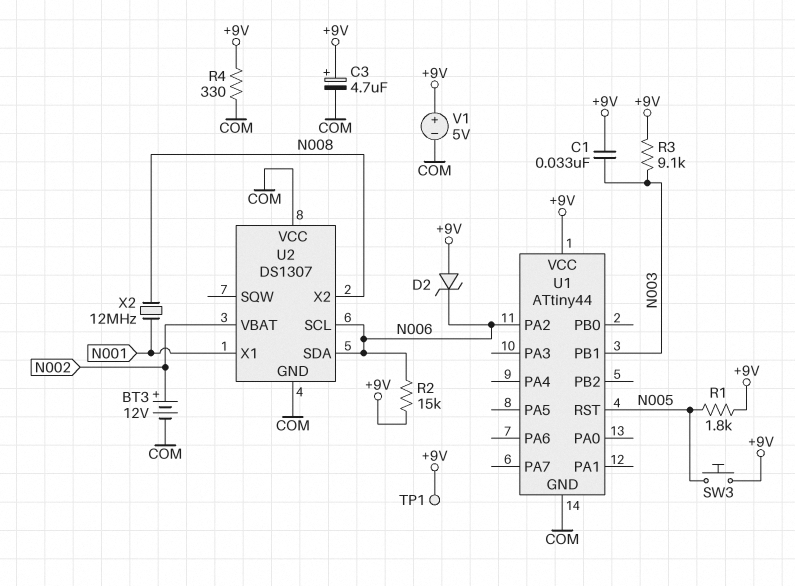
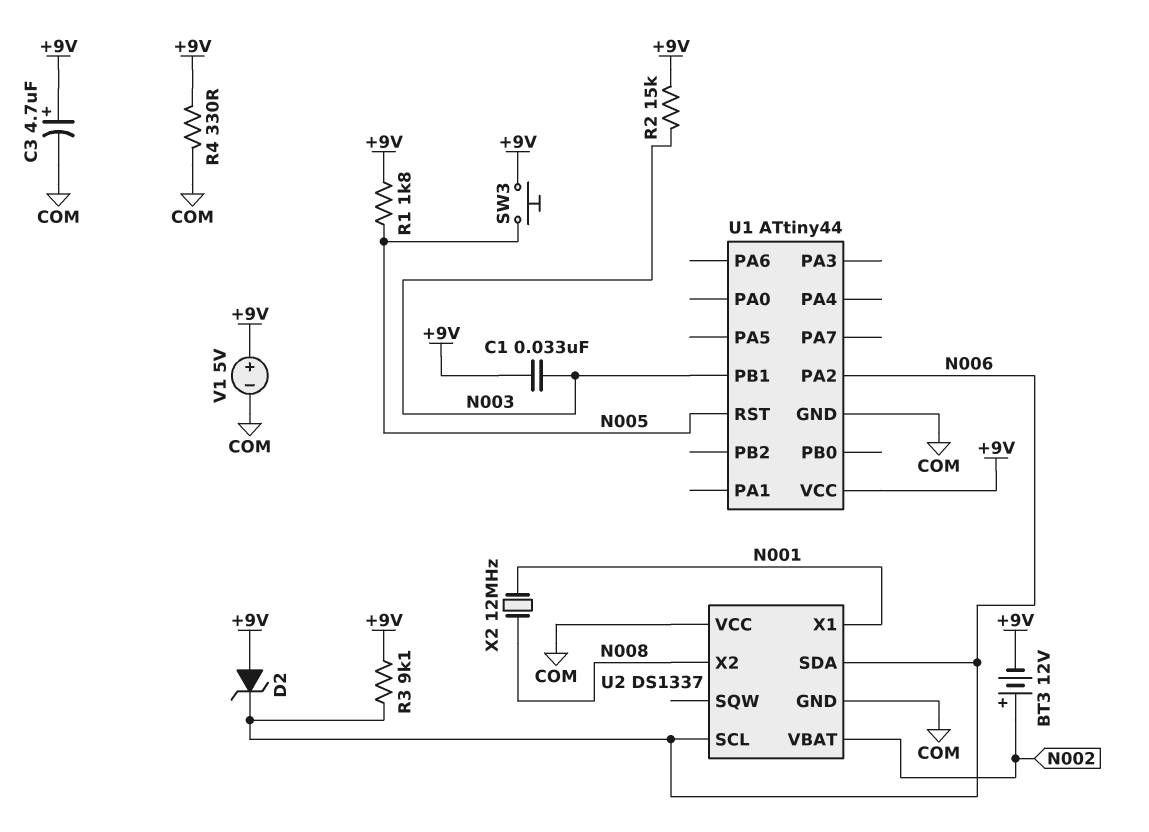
BT3: 12V (plus N002, minus COM) -> 12V (plus N002, minus +9V)
R2: 15k (+9V, N006) -> 15k (+9V, N003)
R3: 9.1k (+9V, N003) -> 9.1k (+9V, N006)
TP1: test point (+9V) -> none
U2: DS1307 -> DS1337

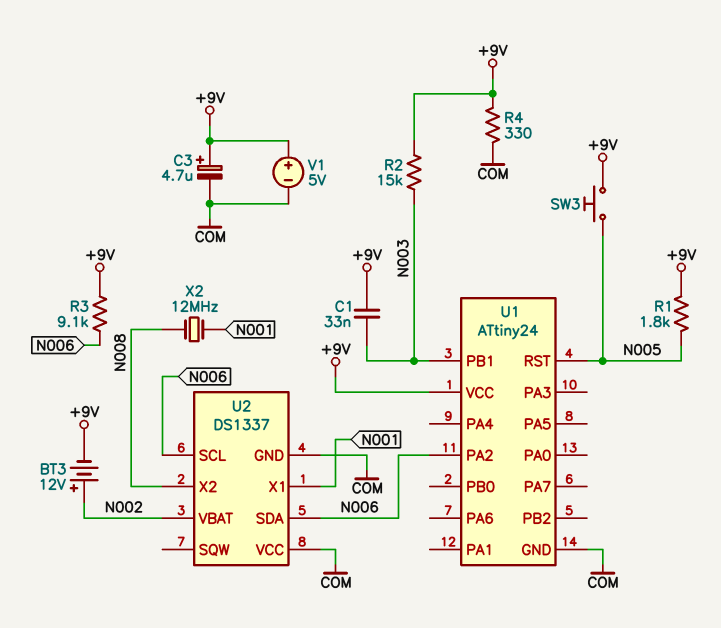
D2: zener (A +9V, K N006) -> none
U1: ATtiny44 -> ATtiny24

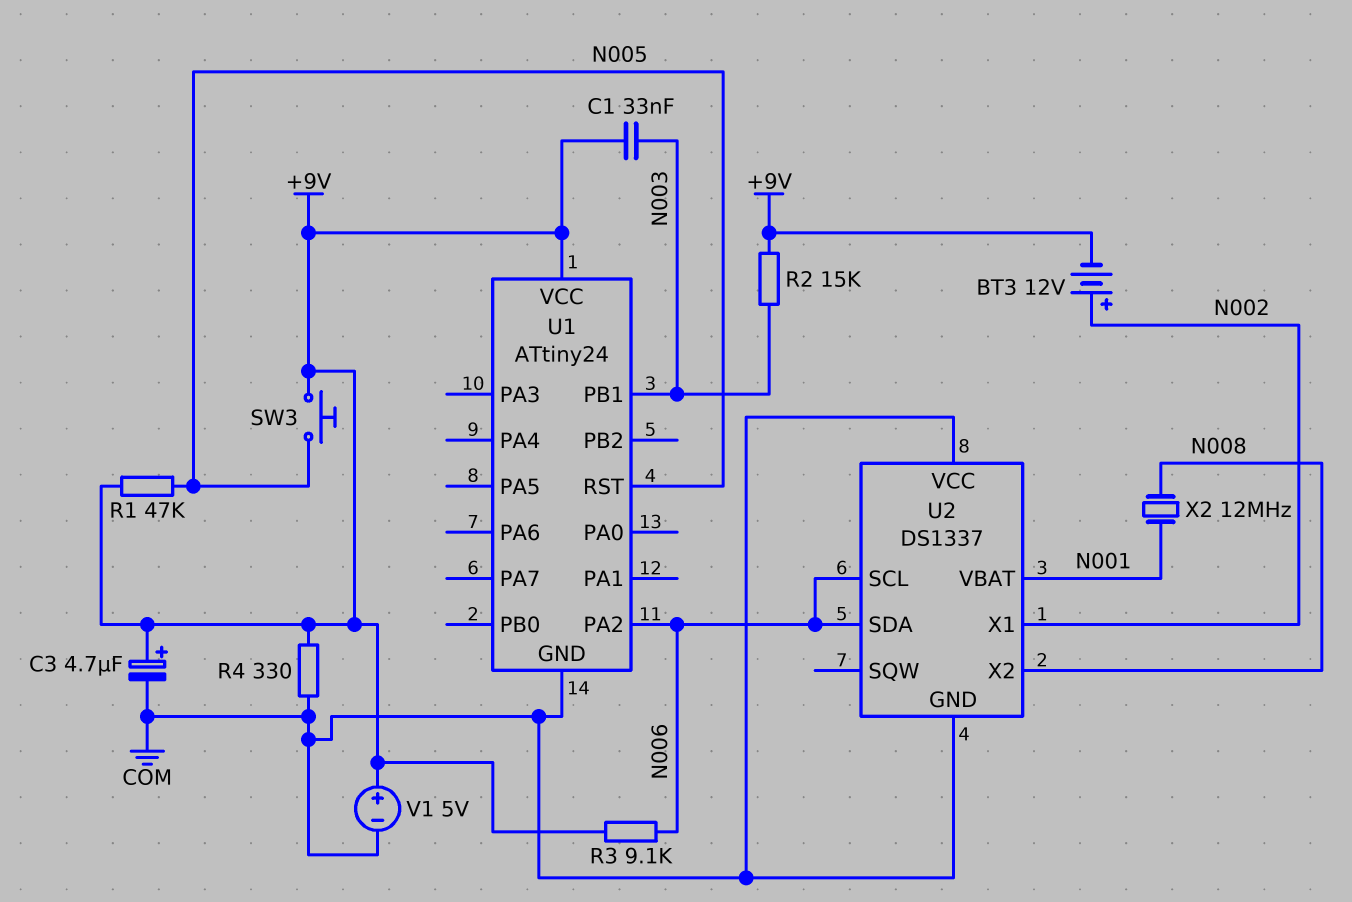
R1: 1.8k (+9V, N005) -> 47k (+9V, N005)
U2 pin VBAT: N002 -> N001
U2 pin X1: N001 -> N002

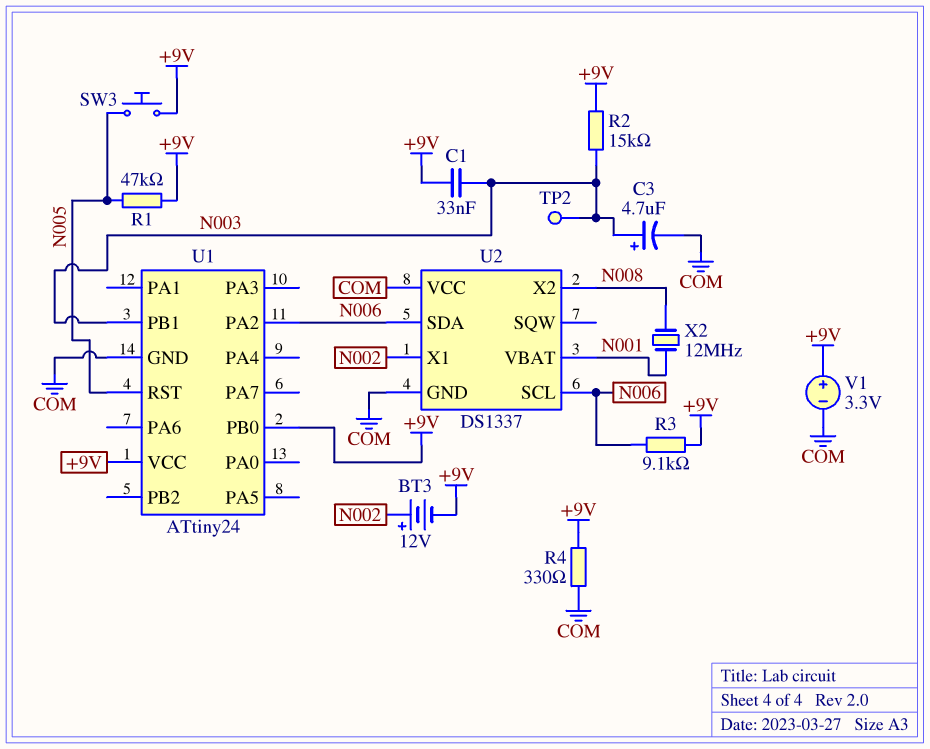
C3: 4.7uF (plus +9V, minus COM) -> 4.7uF (plus N003, minus COM)
TP2: none -> test point (N003)
U1 pin PB0: none -> +9V
V1: 5V (plus +9V, minus COM) -> 3.3V (plus +9V, minus COM)

